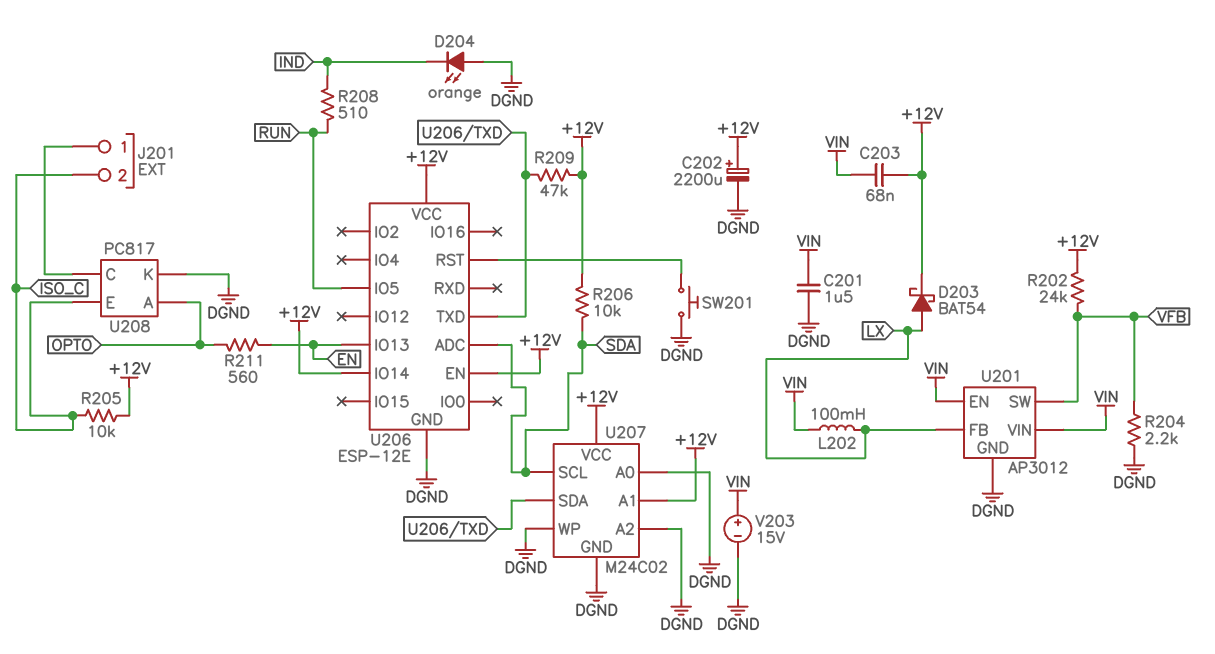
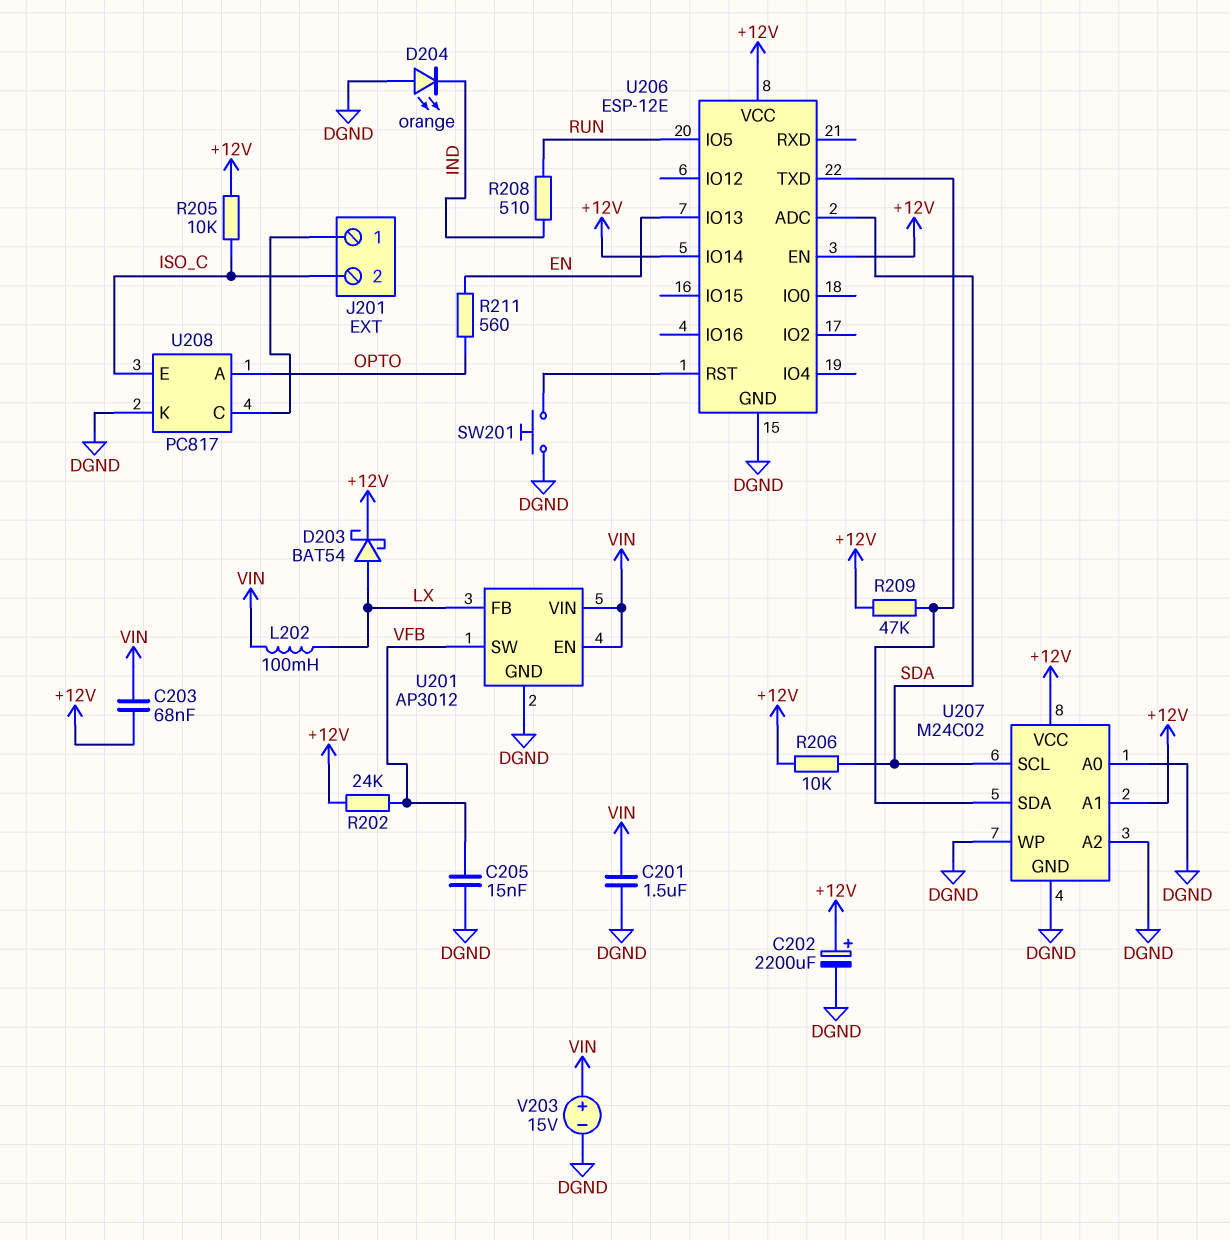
C205: none -> 15nF (DGND, VFB)
R204: 2.2k (DGND, VFB) -> none

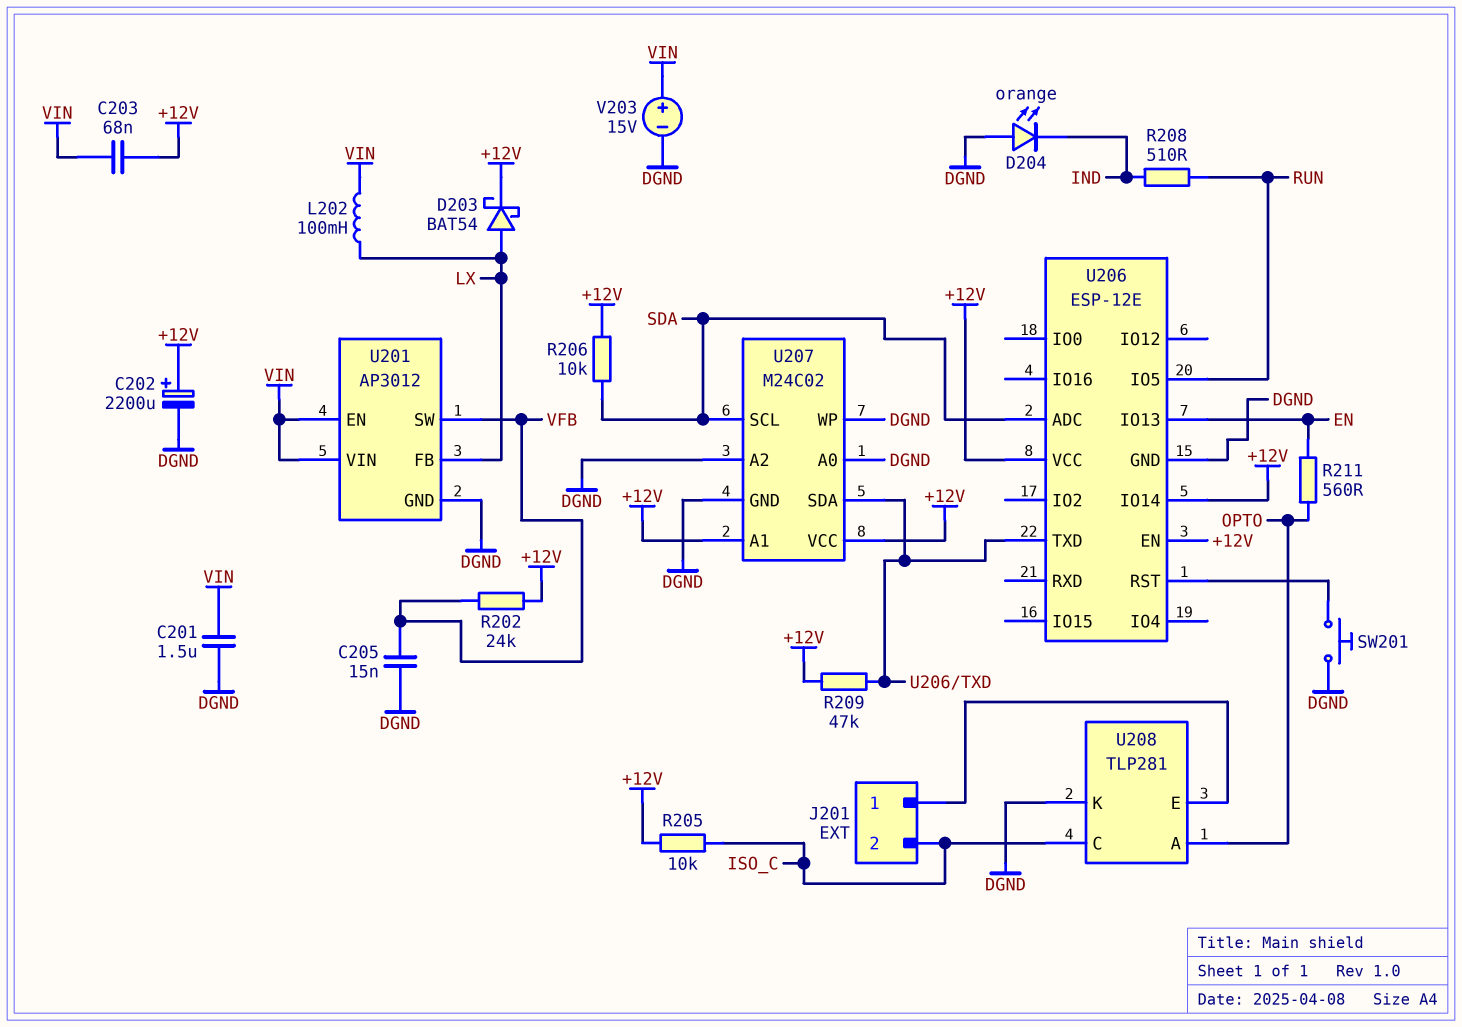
U208: PC817 -> TLP281
U208 pin C: J201/1 -> ISO_C
U208 pin E: ISO_C -> J201/1

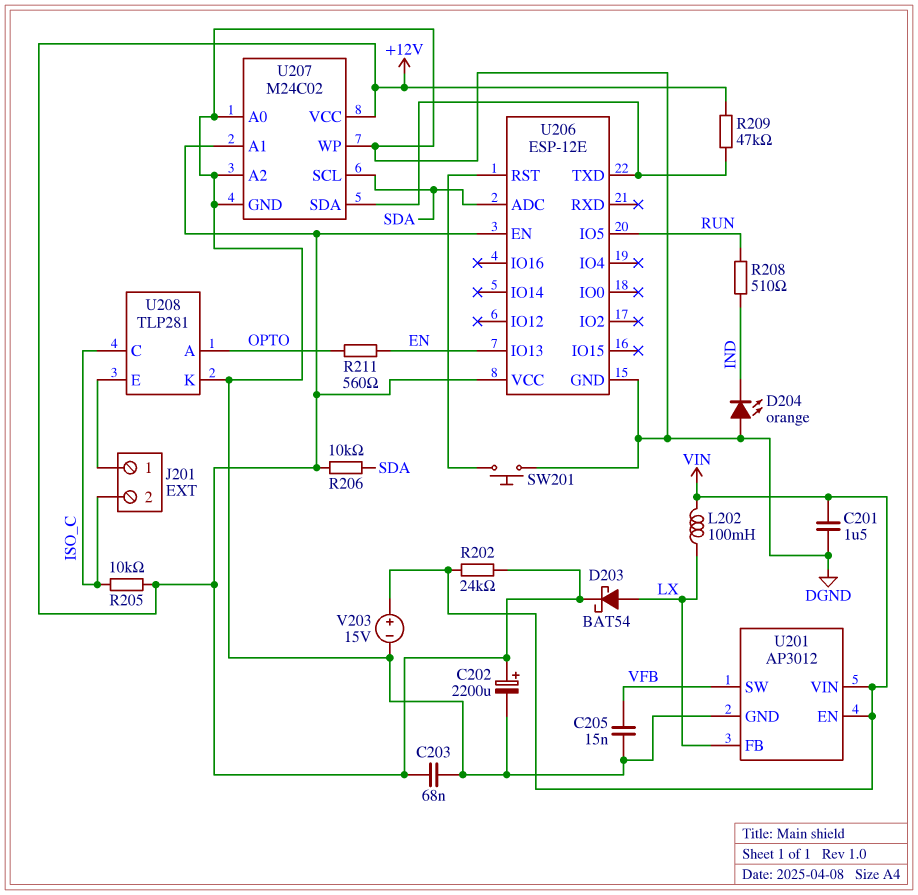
C203: 68nF (+12V, VIN) -> 68nF (+12V, DGND)
R202: 24k (+12V, VFB) -> 24k (+12V, VIN)
U206 pin IO14: +12V -> none

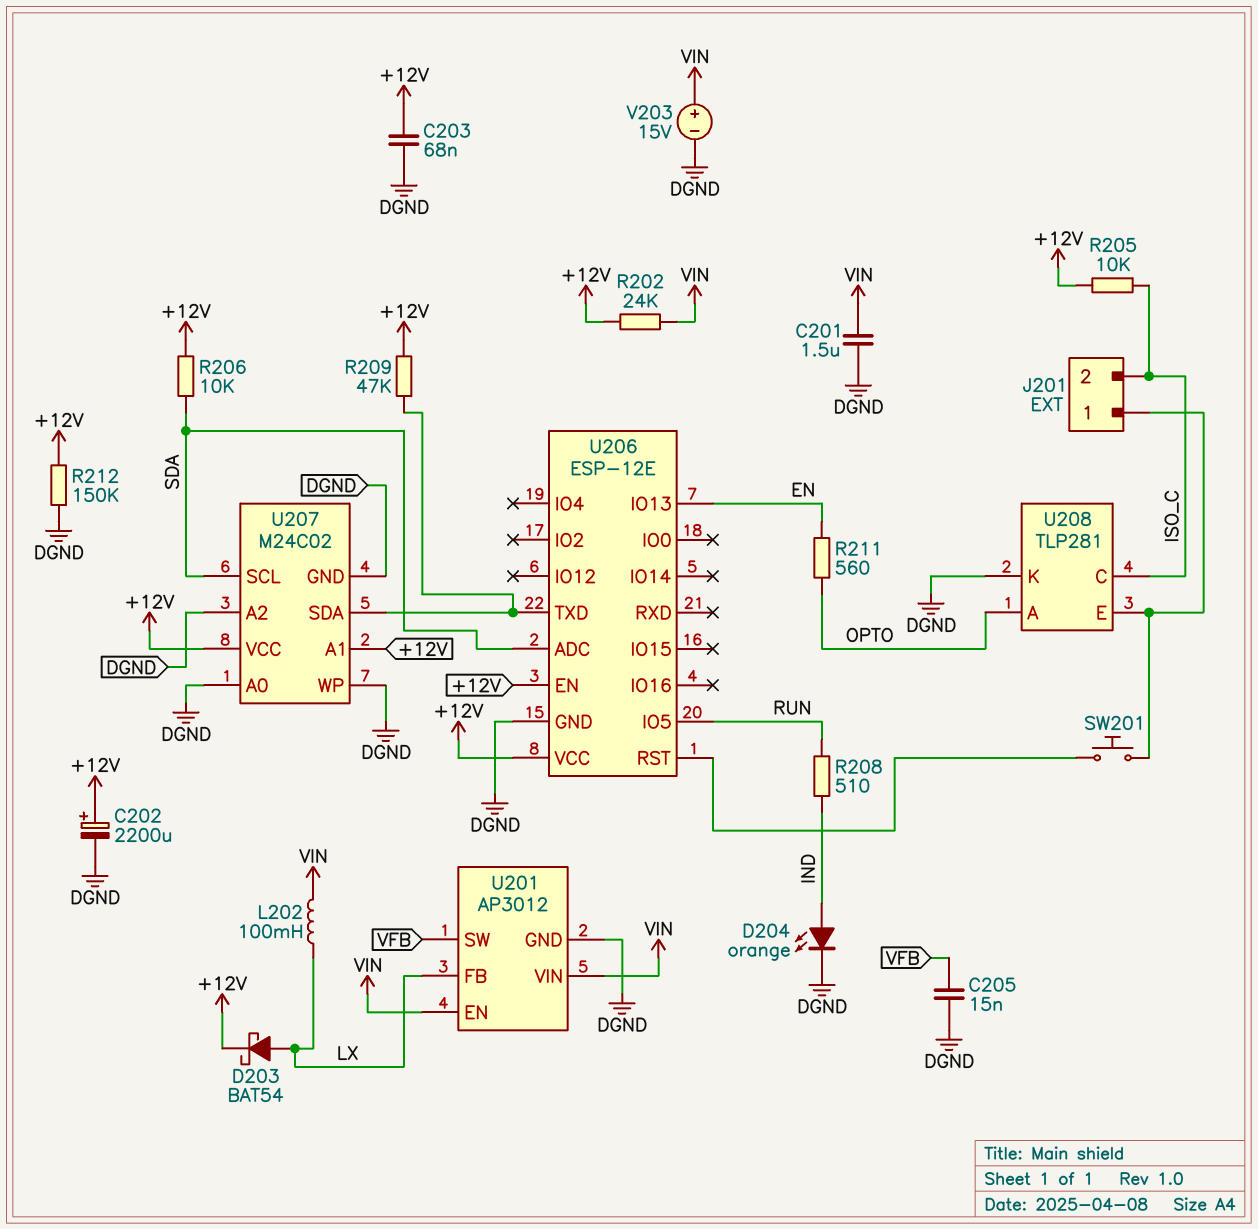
D204: LED orange (A DGND, K IND) -> LED orange (A IND, K DGND)
R212: none -> 150k (+12V, DGND)
SW201: button (DGND, U206/RST) -> button (J201/1, U206/RST)

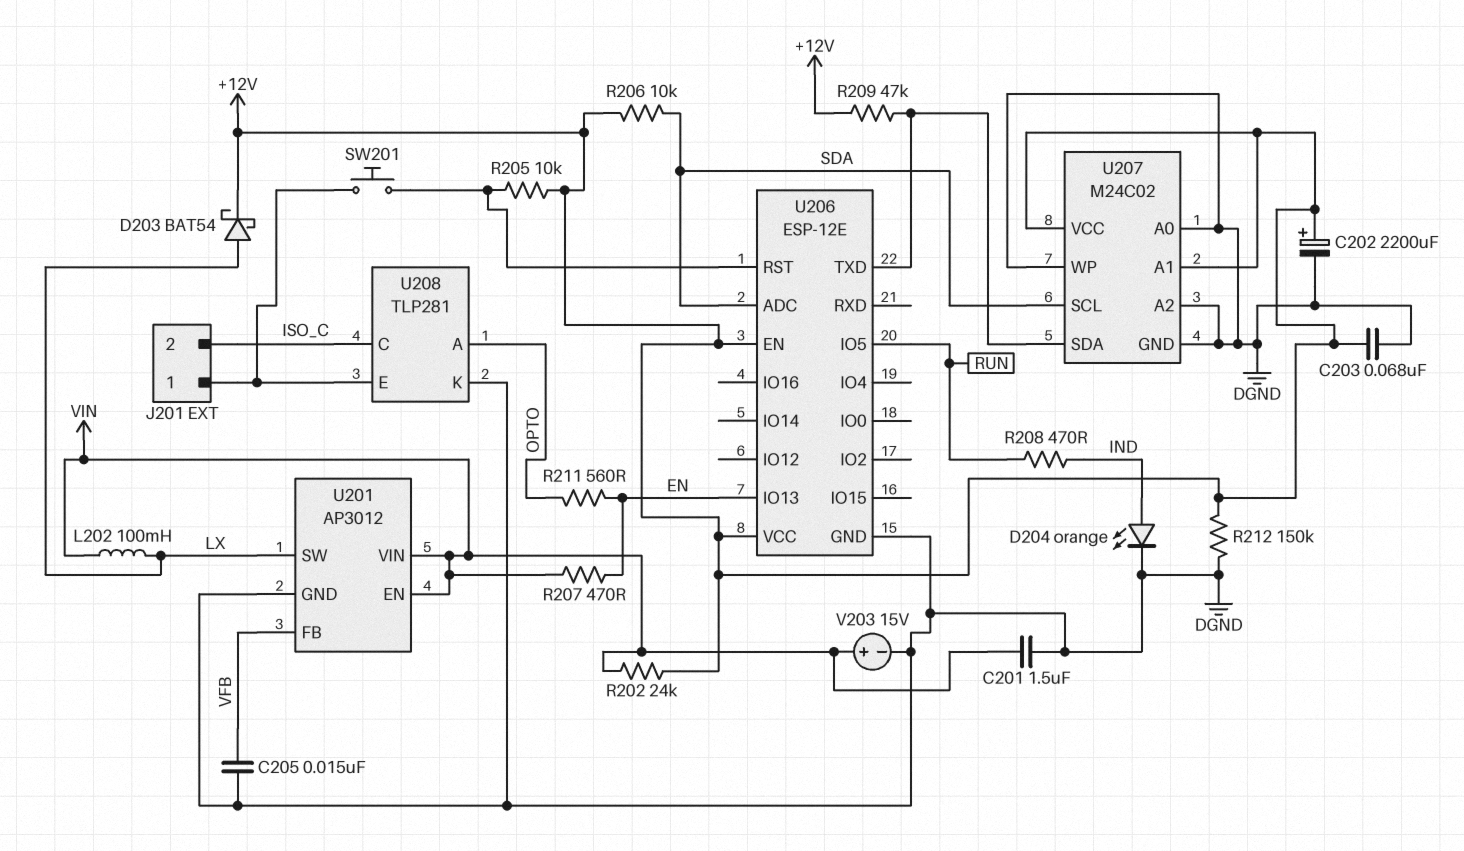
R205: 10k (+12V, ISO_C) -> 10k (+12V, U206/RST)
R207: none -> 470 (EN, VIN)
R208: 510 (IND, RUN) -> 470 (IND, RUN)
U201 pin FB: LX -> VFB
U201 pin SW: VFB -> LX

